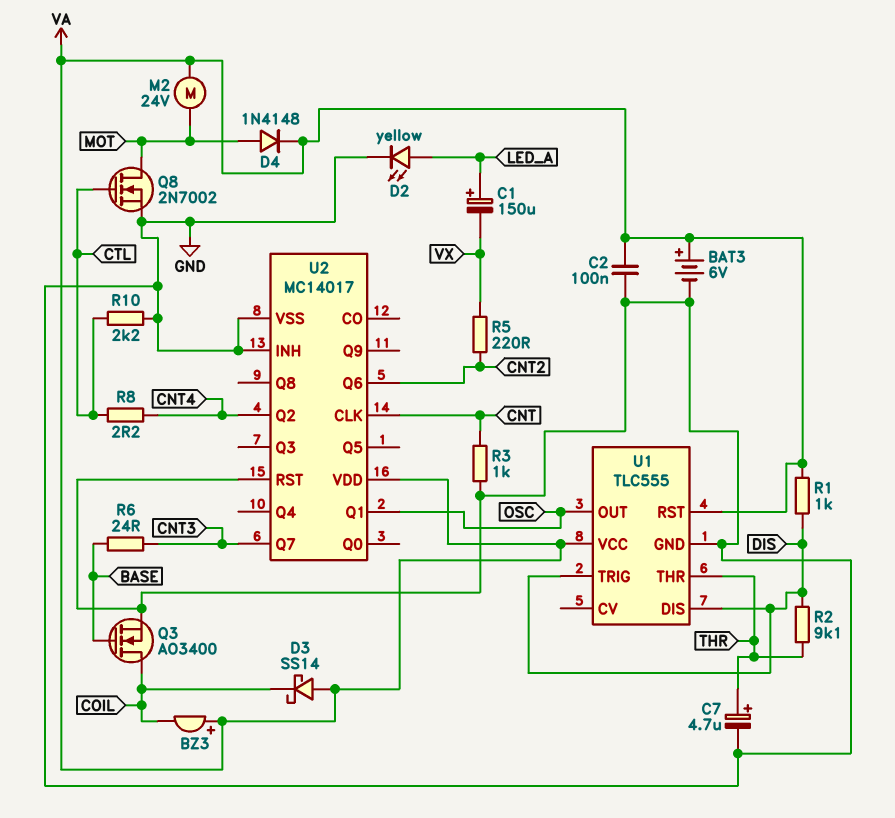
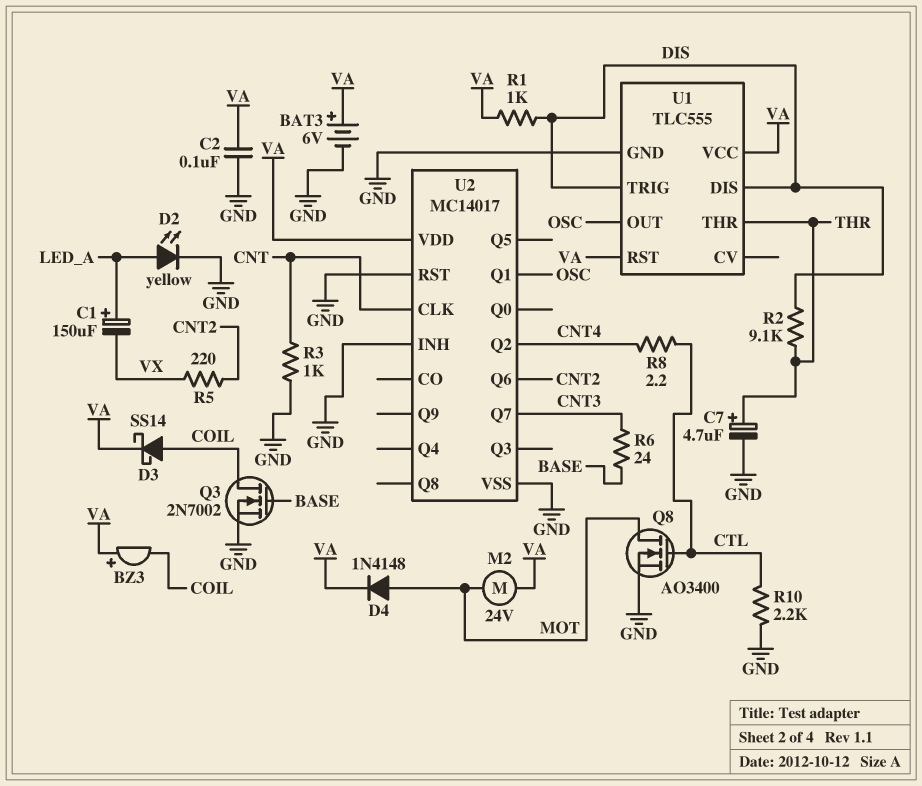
D3: schottky SS14 (A VA, K COIL) -> schottky SS14 (A COIL, K VA)
Q3: NMOS AO3400 (G BASE, D COIL, S GND) -> NMOS 2N7002 (G BASE, D COIL, S GND)
Q8: NMOS 2N7002 (G CTL, D MOT, S GND) -> NMOS AO3400 (G CTL, D MOT, S GND)

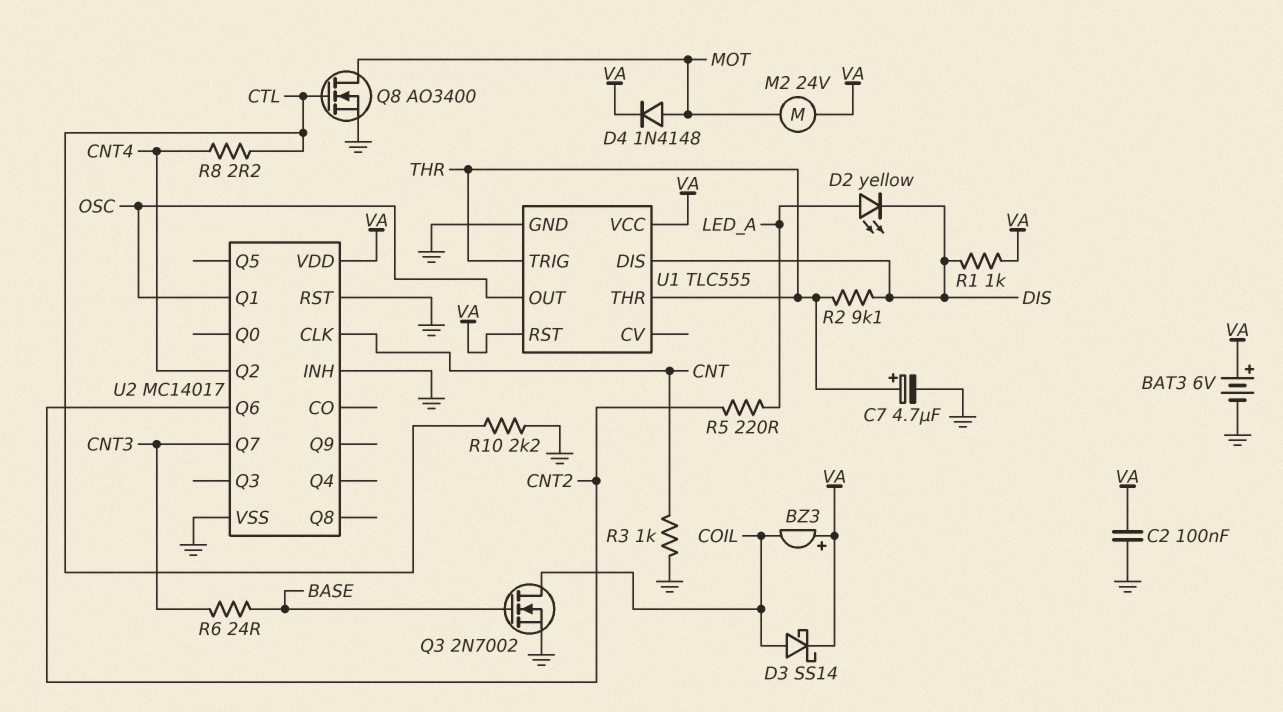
C1: 150uF (plus LED_A, minus VX) -> none
D2: LED yellow (A LED_A, K GND) -> LED yellow (A LED_A, K DIS)
R5: 220 (CNT2, VX) -> 220 (CNT2, LED_A)
U1 pin TRIG: DIS -> THR

